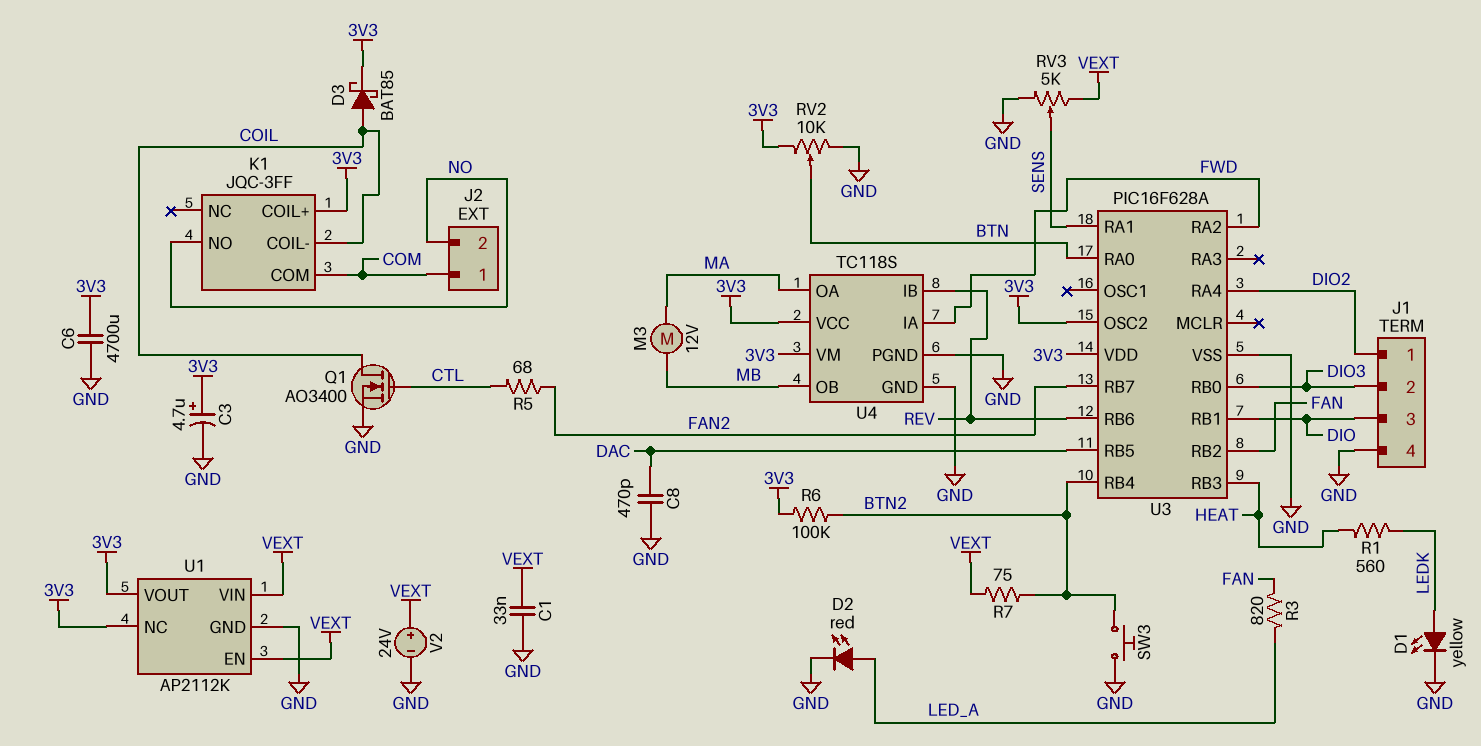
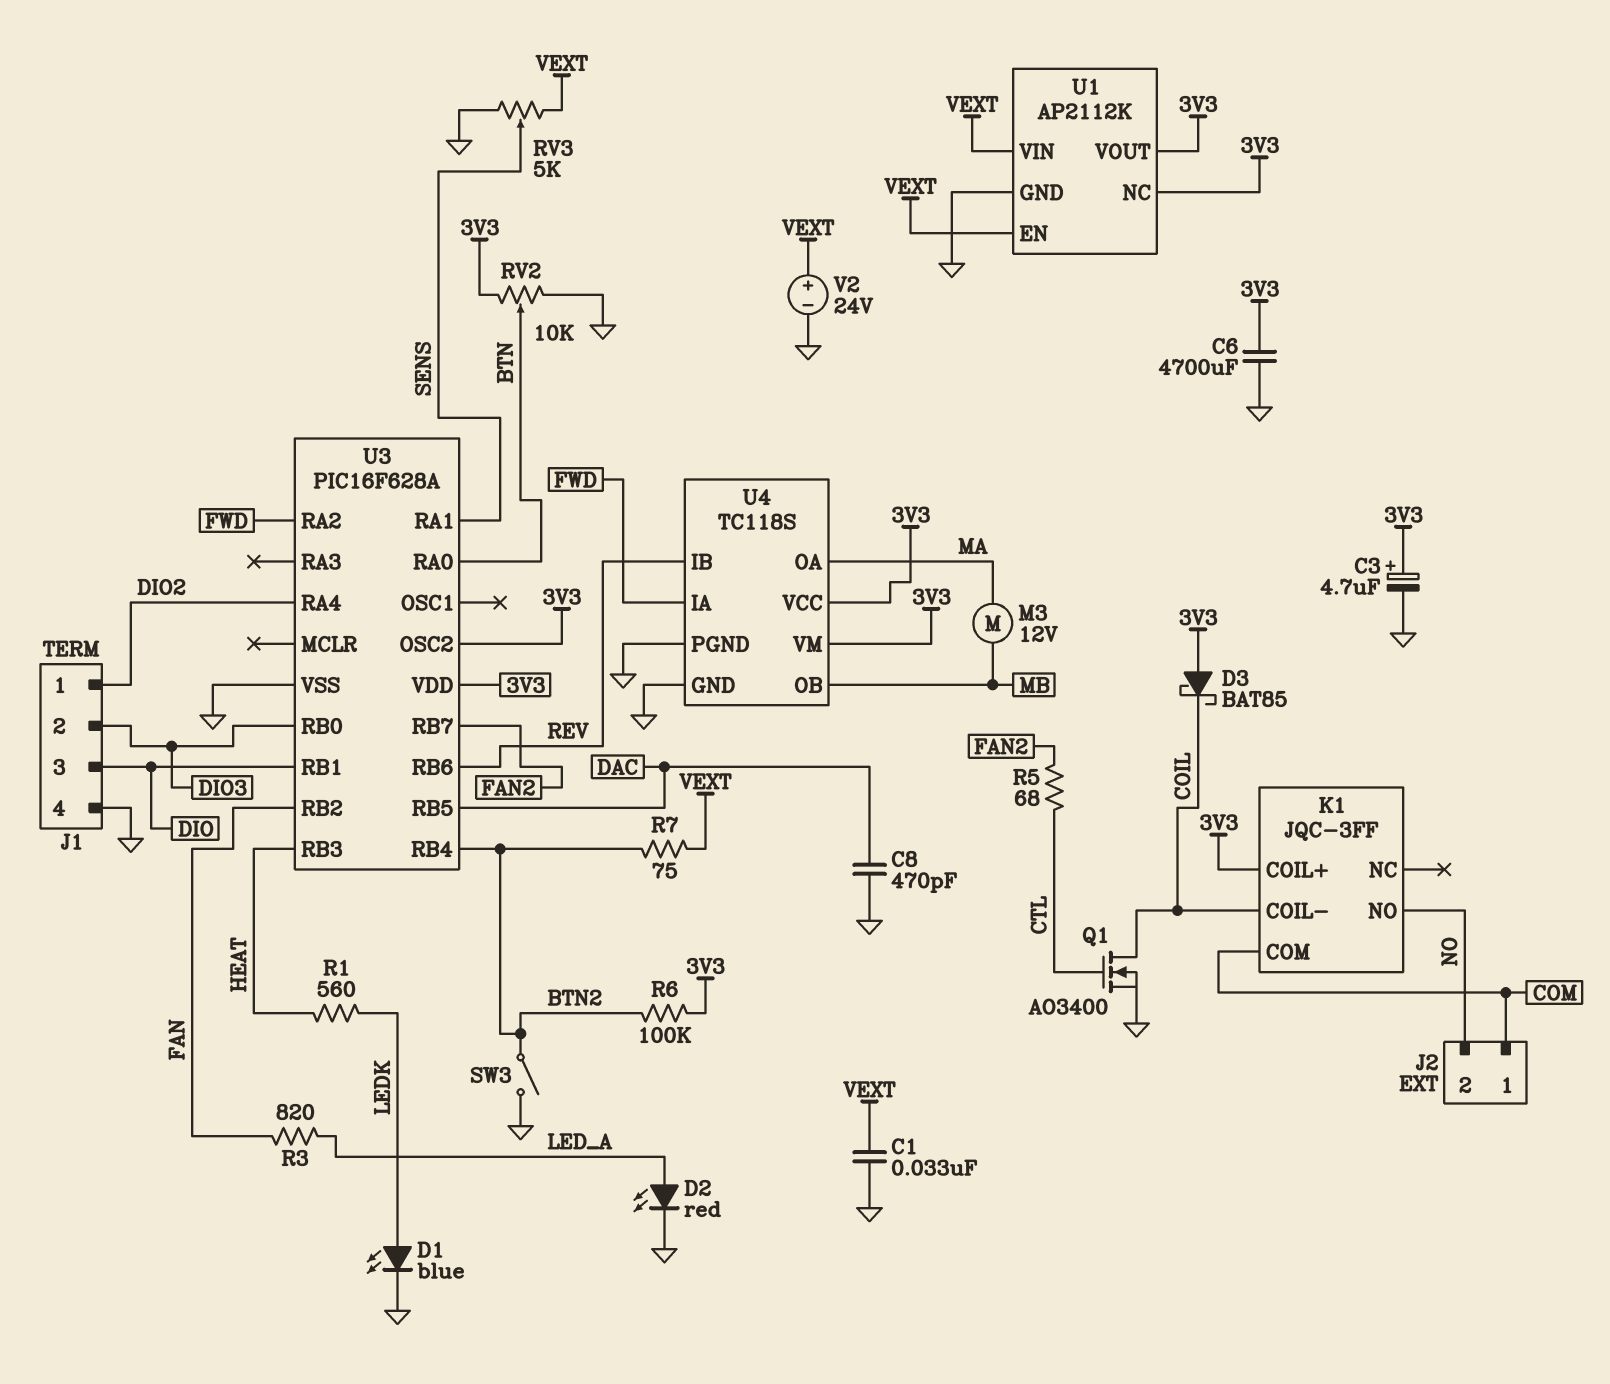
D1: LED yellow (A LEDK, K GND) -> LED blue (A LEDK, K GND)
D3: schottky BAT85 (A COIL, K 3V3) -> schottky BAT85 (A 3V3, K COIL)
SW3: button (BTN2, GND) -> switch (BTN2, GND)

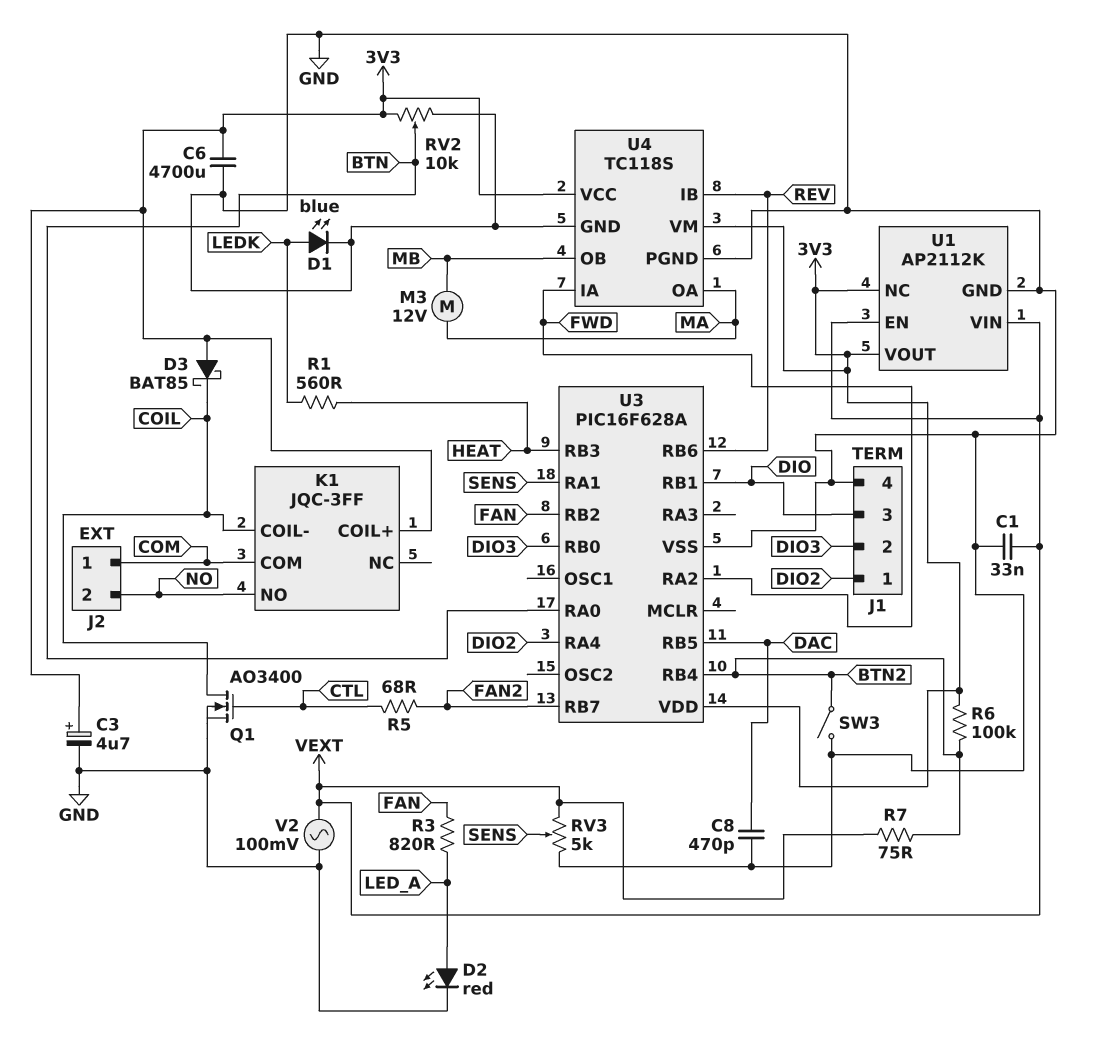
U3 pin OSC2: 3V3 -> none
V2: 24V (plus VEXT, minus GND) -> AC 100mV (GND, VEXT)

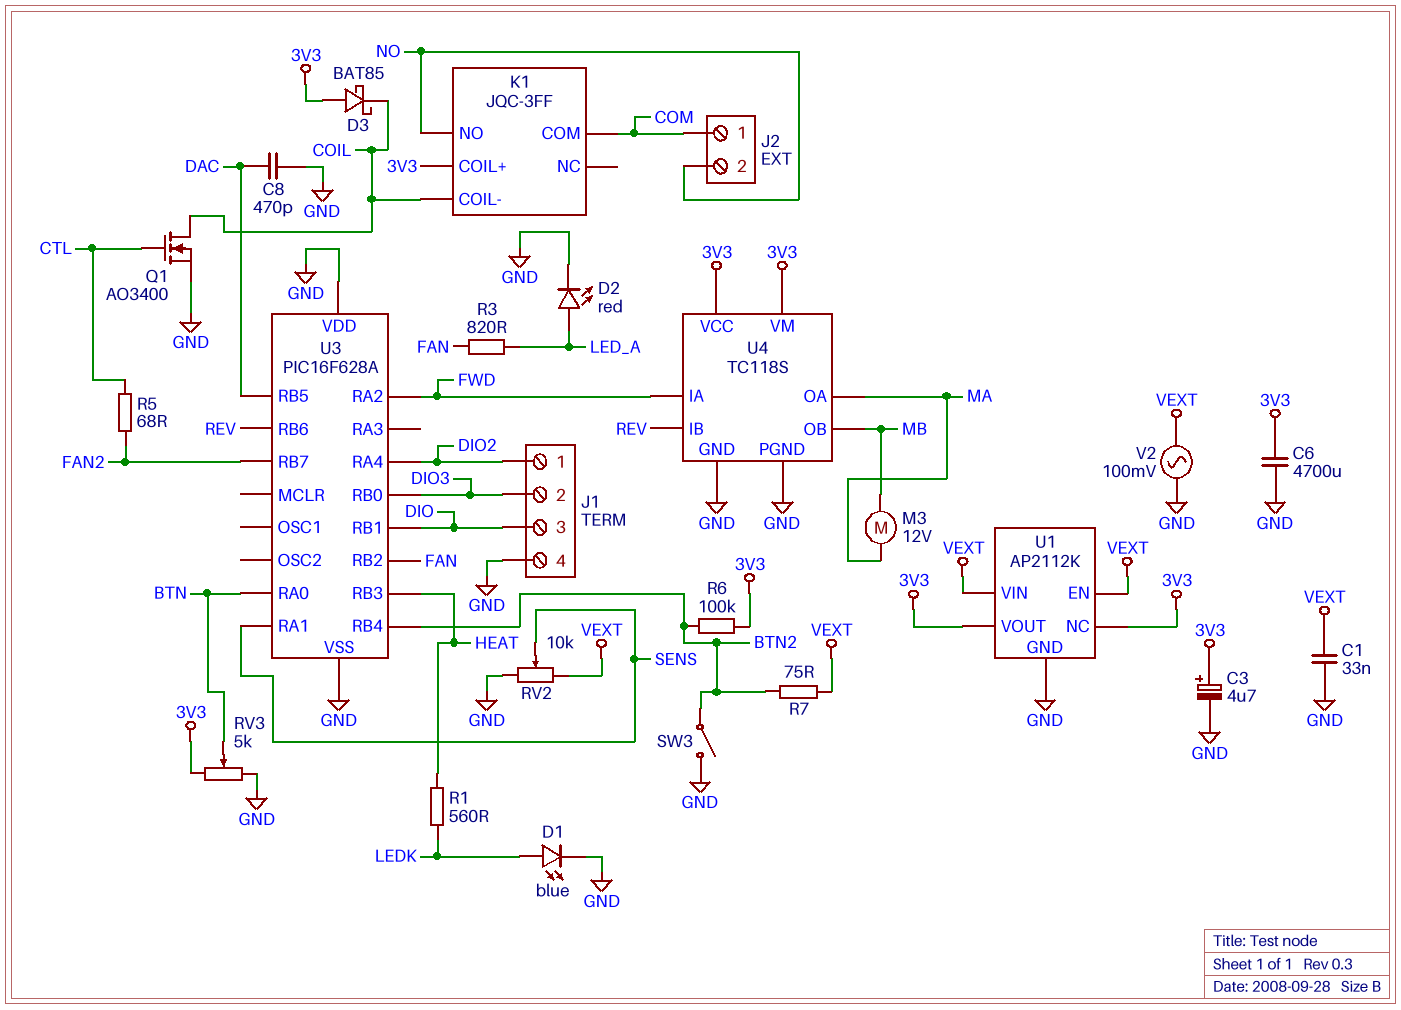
RV2: 10k (3V3, GND, wiper BTN) -> 10k (GND, VEXT, wiper SENS)
RV3: 5k (GND, VEXT, wiper SENS) -> 5k (3V3, GND, wiper BTN)
U3 pin VDD: 3V3 -> GND

